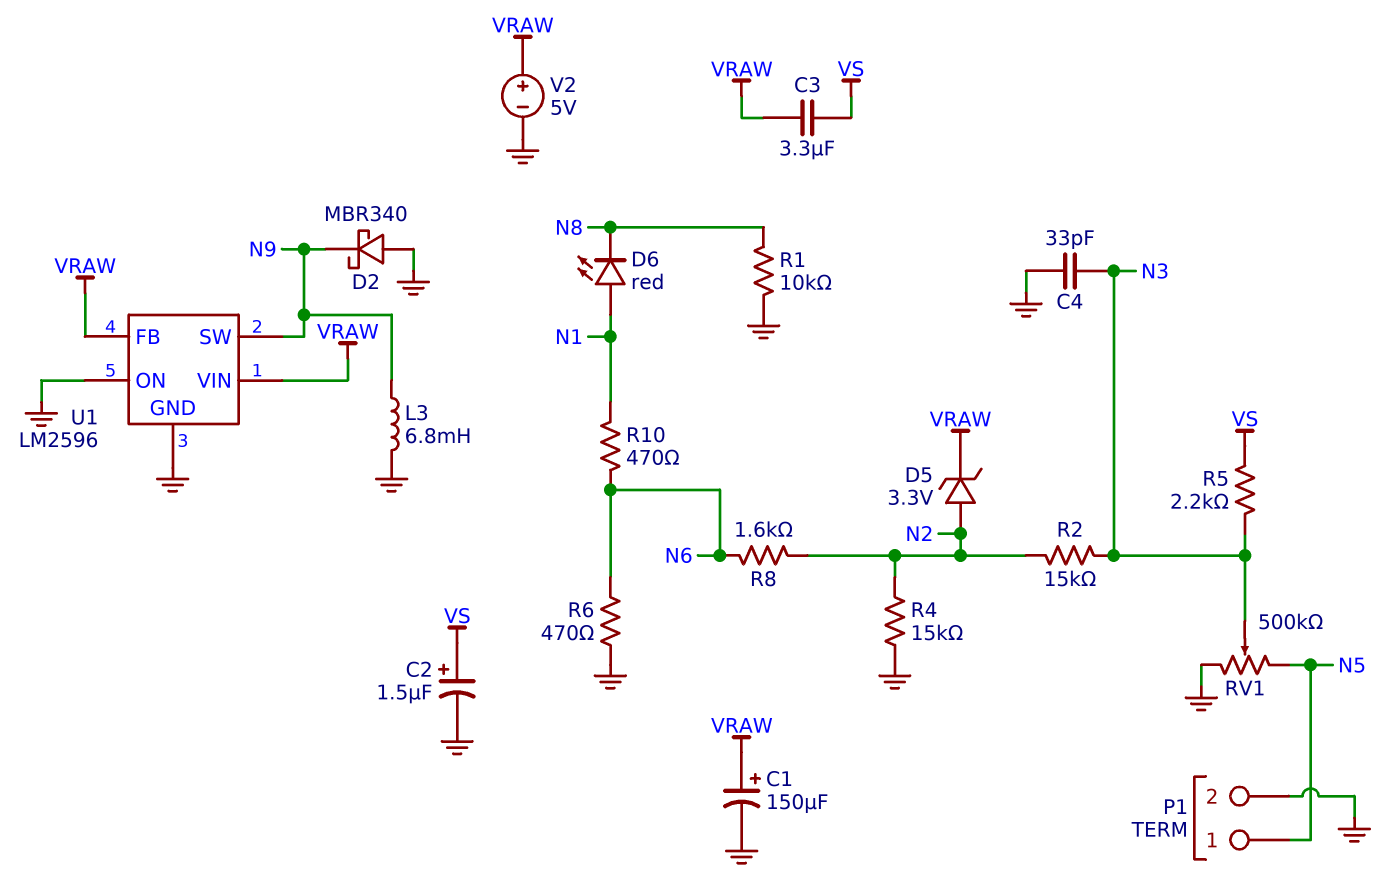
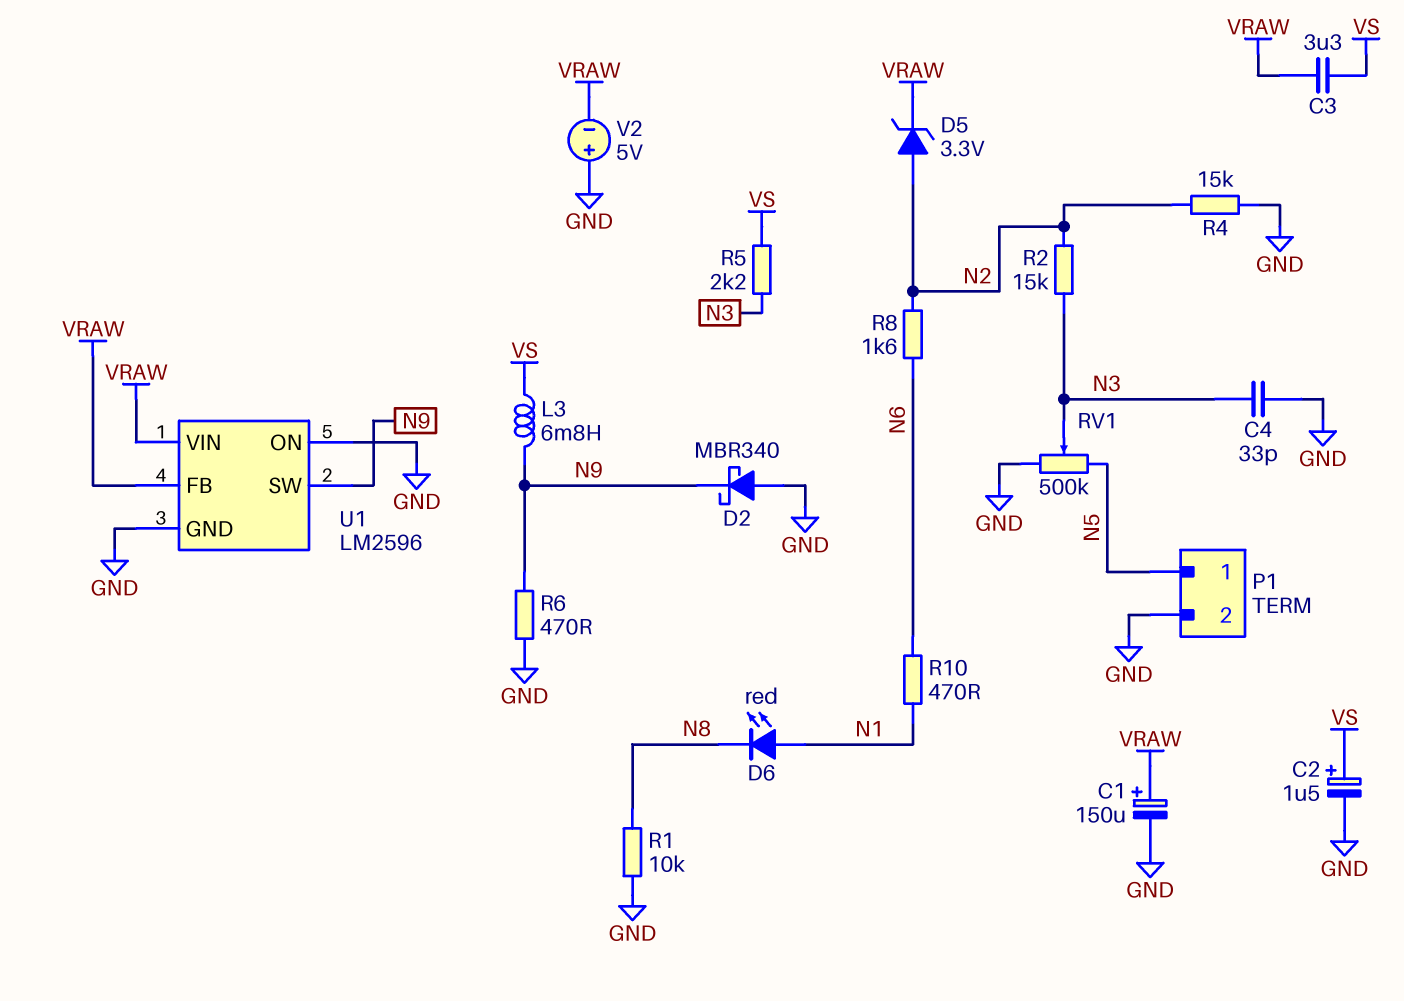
L3: 6.8mH (GND, N9) -> 6.8mH (N9, VS)
R6: 470 (GND, N6) -> 470 (GND, N9)
V2: 5V (plus VRAW, minus GND) -> 5V (plus GND, minus VRAW)

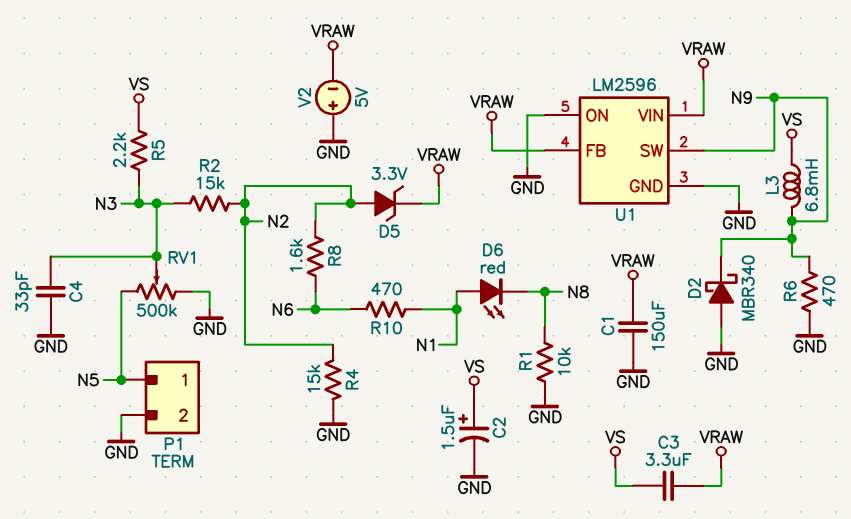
C1: 150uF (plus VRAW, minus GND) -> 150uF (GND, VRAW)

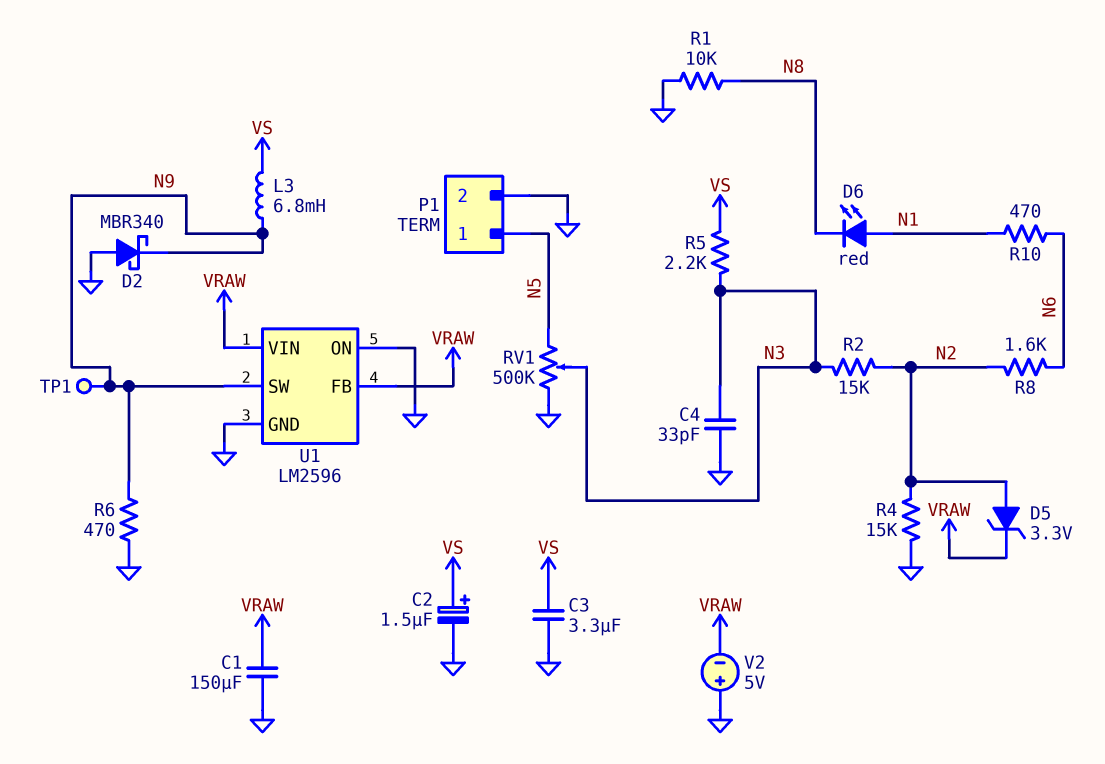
C3: 3.3uF (VRAW, VS) -> 3.3uF (GND, VS)
TP1: none -> test point (N9)

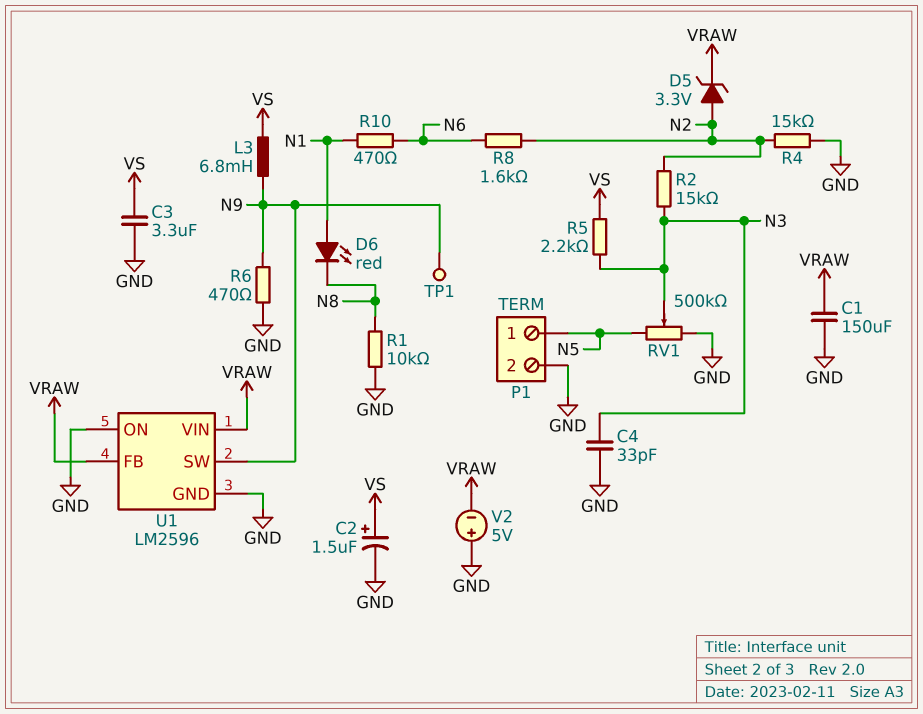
D2: schottky MBR340 (A GND, K N9) -> none

